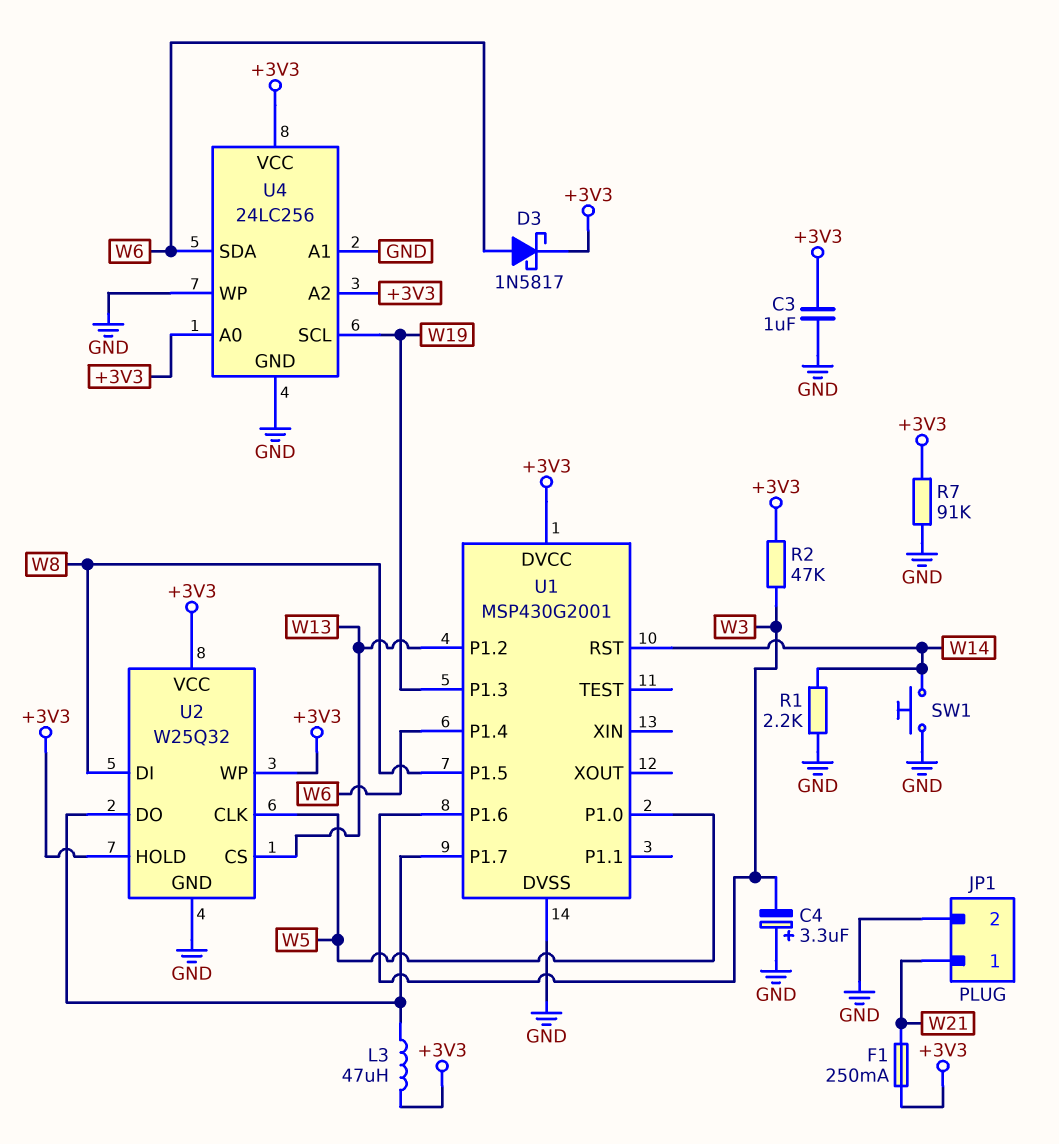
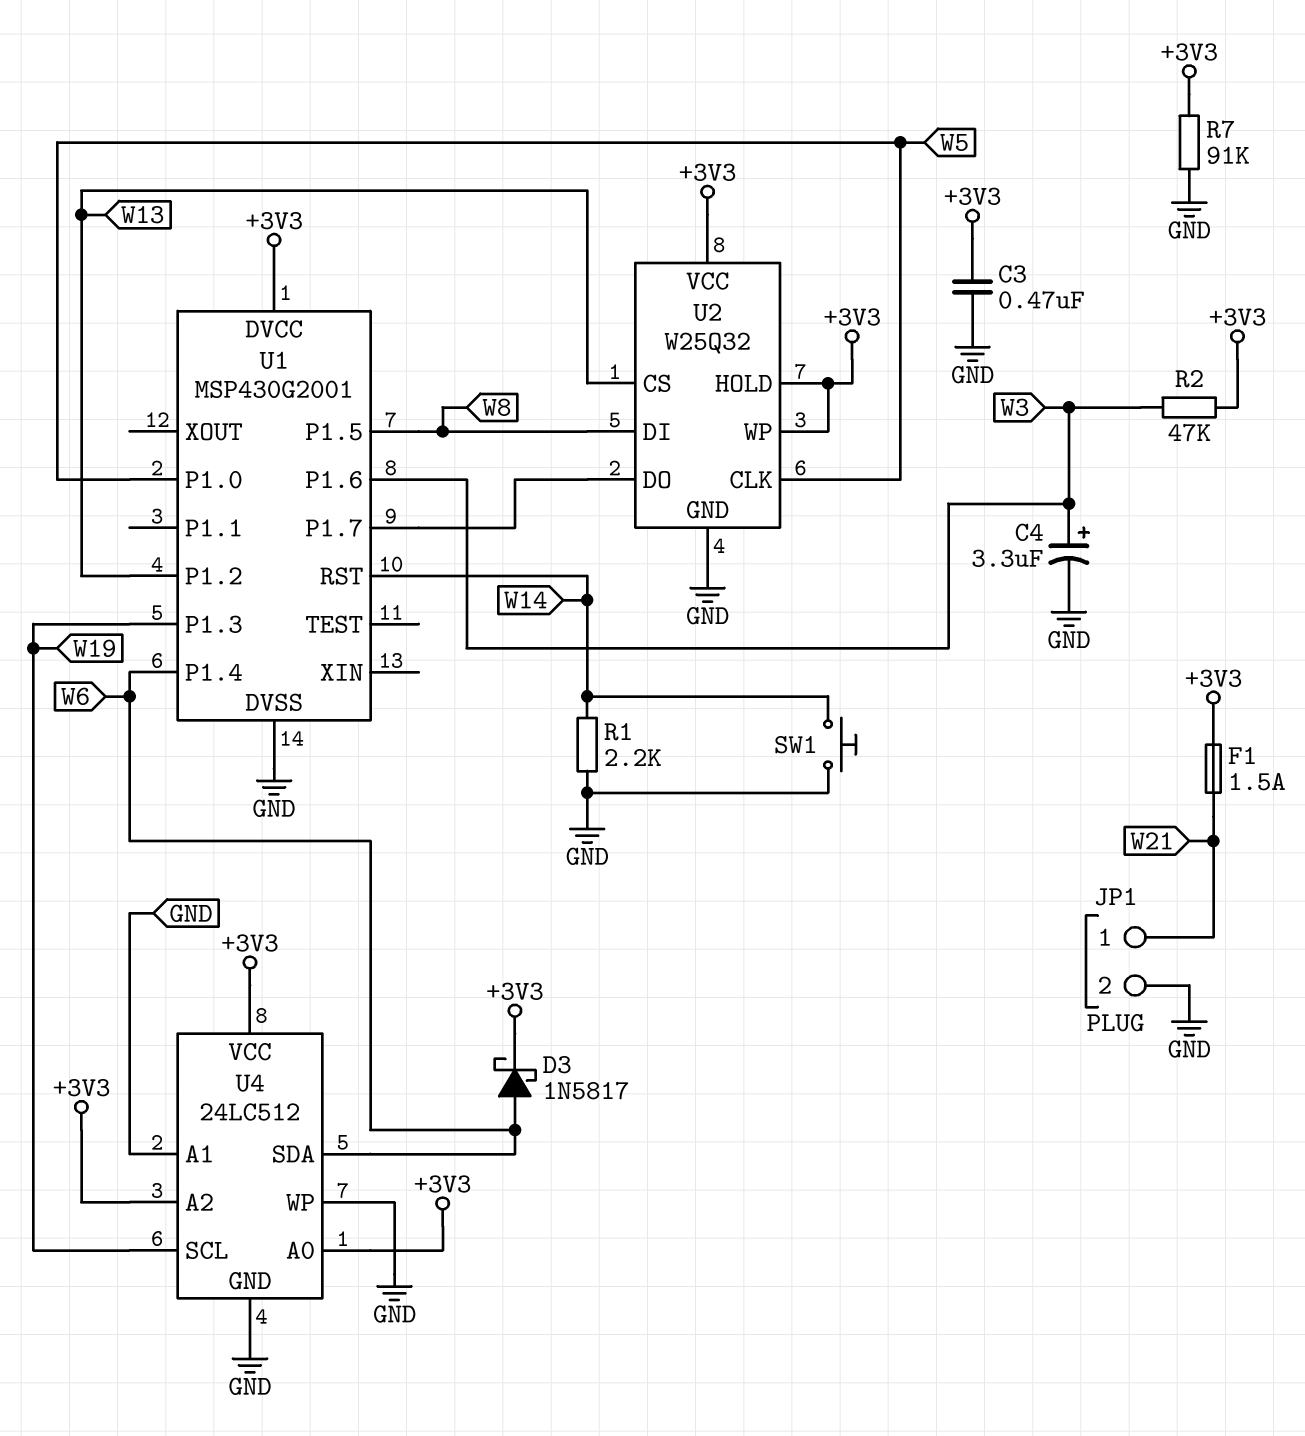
C3: 1uF (+3V3, GND) -> 470nF (+3V3, GND)
C4: 3.3uF (plus GND, minus W3) -> 3.3uF (plus W3, minus GND)
F1: 250mA (+3V3, W21) -> 1.5A (+3V3, W21)
L3: 47uH (+3V3, U1/P1.7) -> none
U4: 24LC256 -> 24LC512

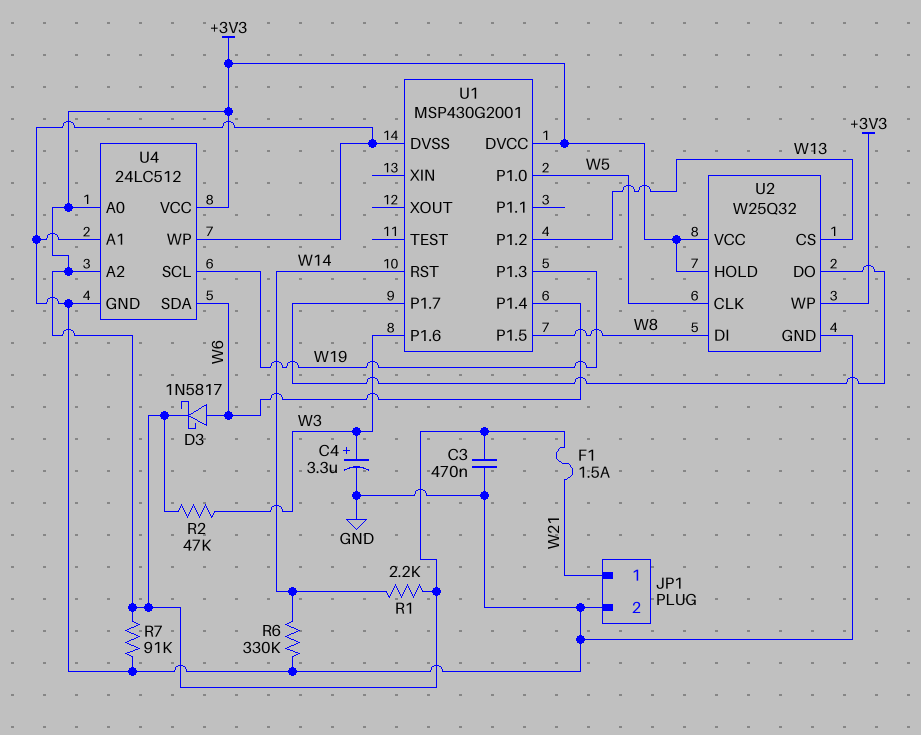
R1: 2.2k (GND, W14) -> 2.2k (+3V3, W14)
R6: none -> 330k (GND, W14)
SW1: button (GND, W14) -> none

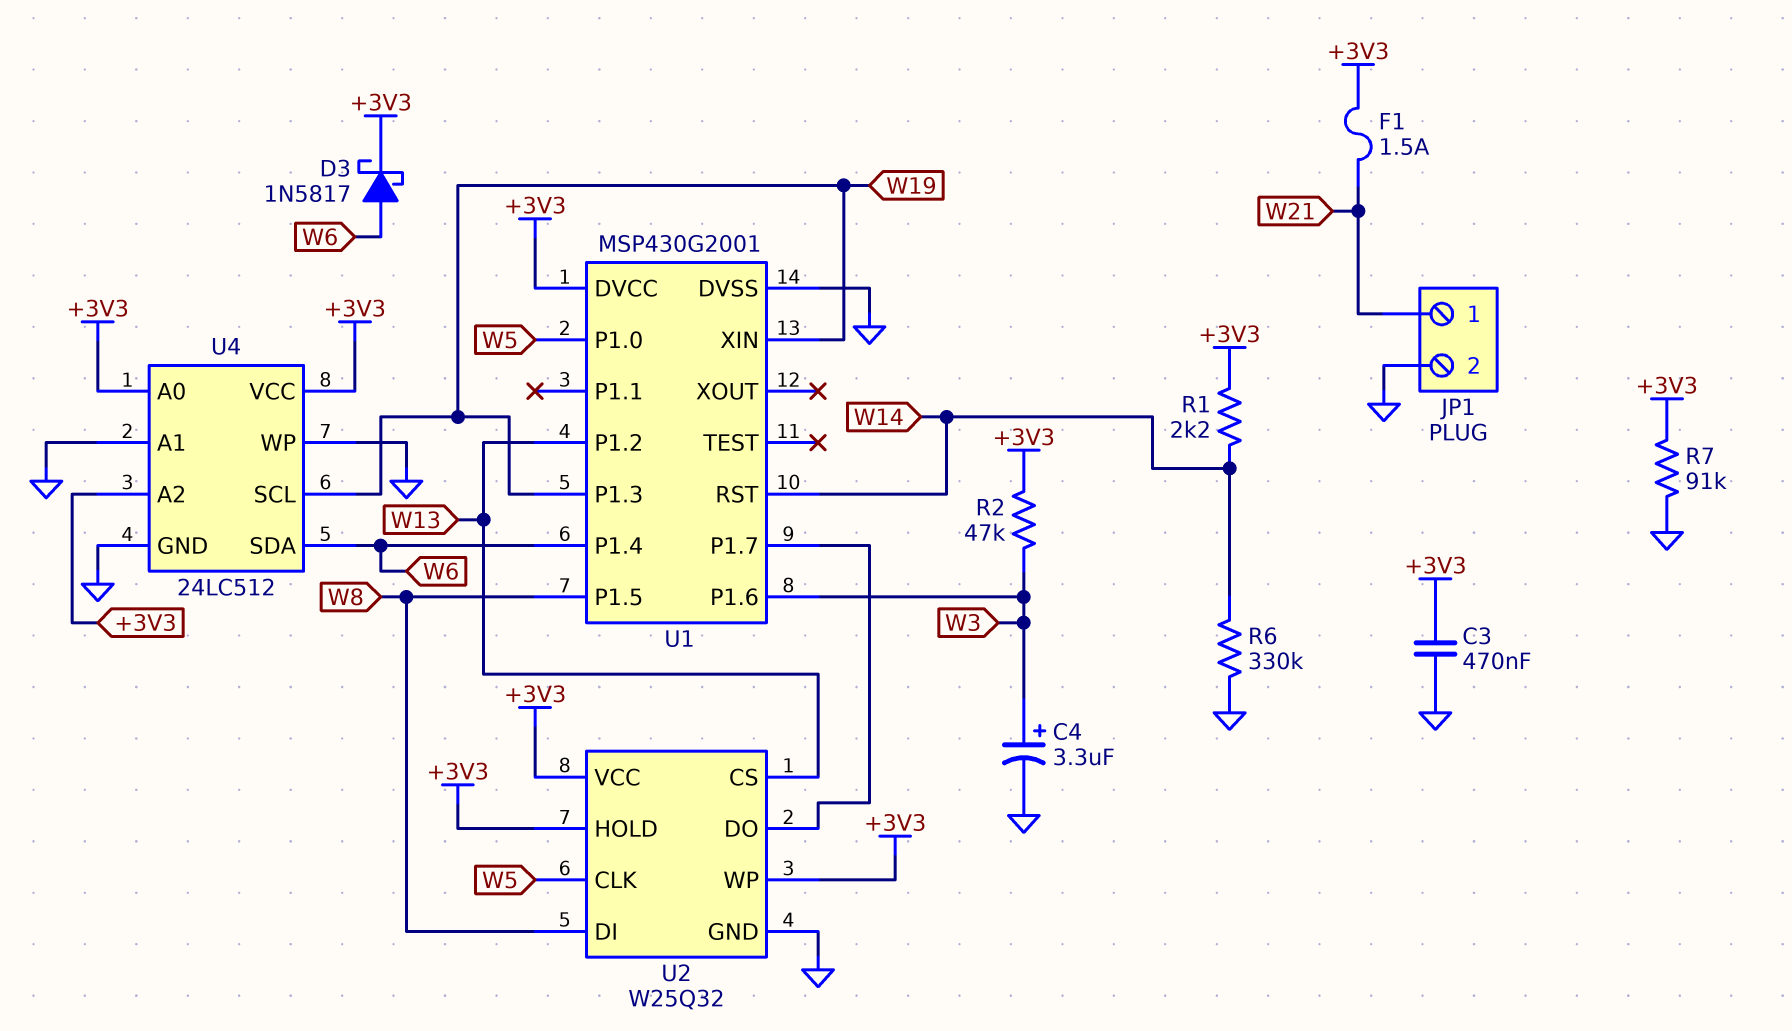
U1 pin XIN: none -> W19

